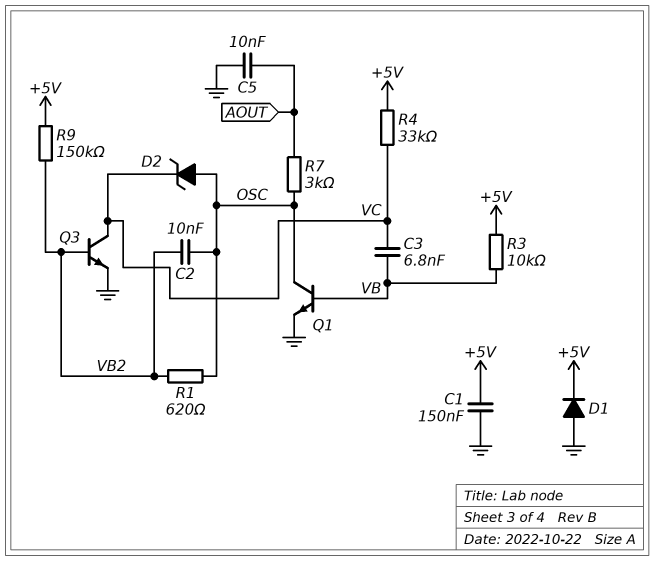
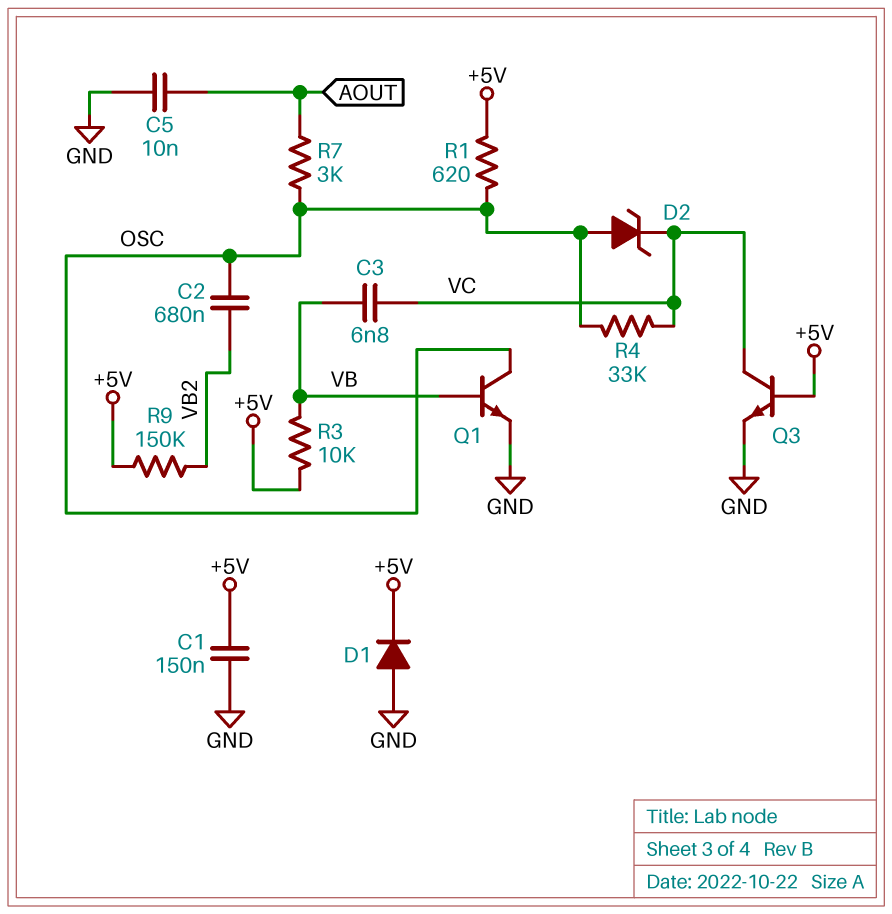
C2: 10nF (OSC, VB2) -> 680nF (OSC, VB2)
Q3: NPN (B VB2, C VC, E GND) -> NPN (B +5V, C VC, E GND)
R1: 620 (OSC, VB2) -> 620 (+5V, OSC)
R4: 33k (+5V, VC) -> 33k (OSC, VC)

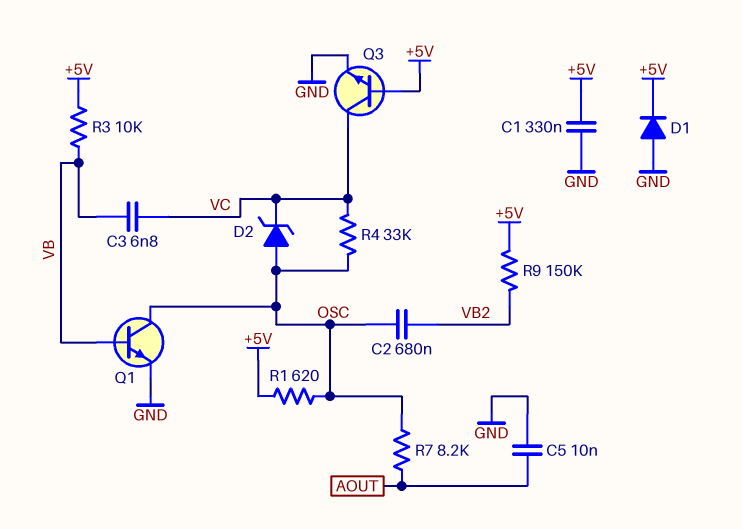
C1: 150nF (+5V, GND) -> 330nF (+5V, GND)
R7: 3k (AOUT, OSC) -> 8.2k (AOUT, OSC)

